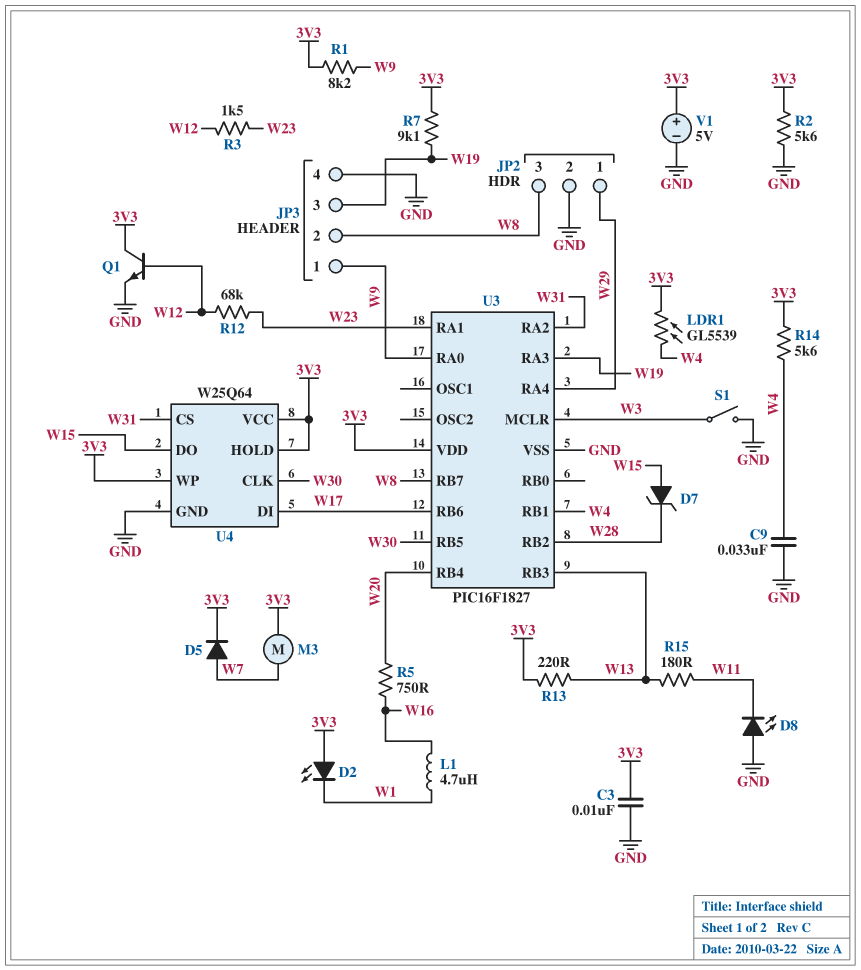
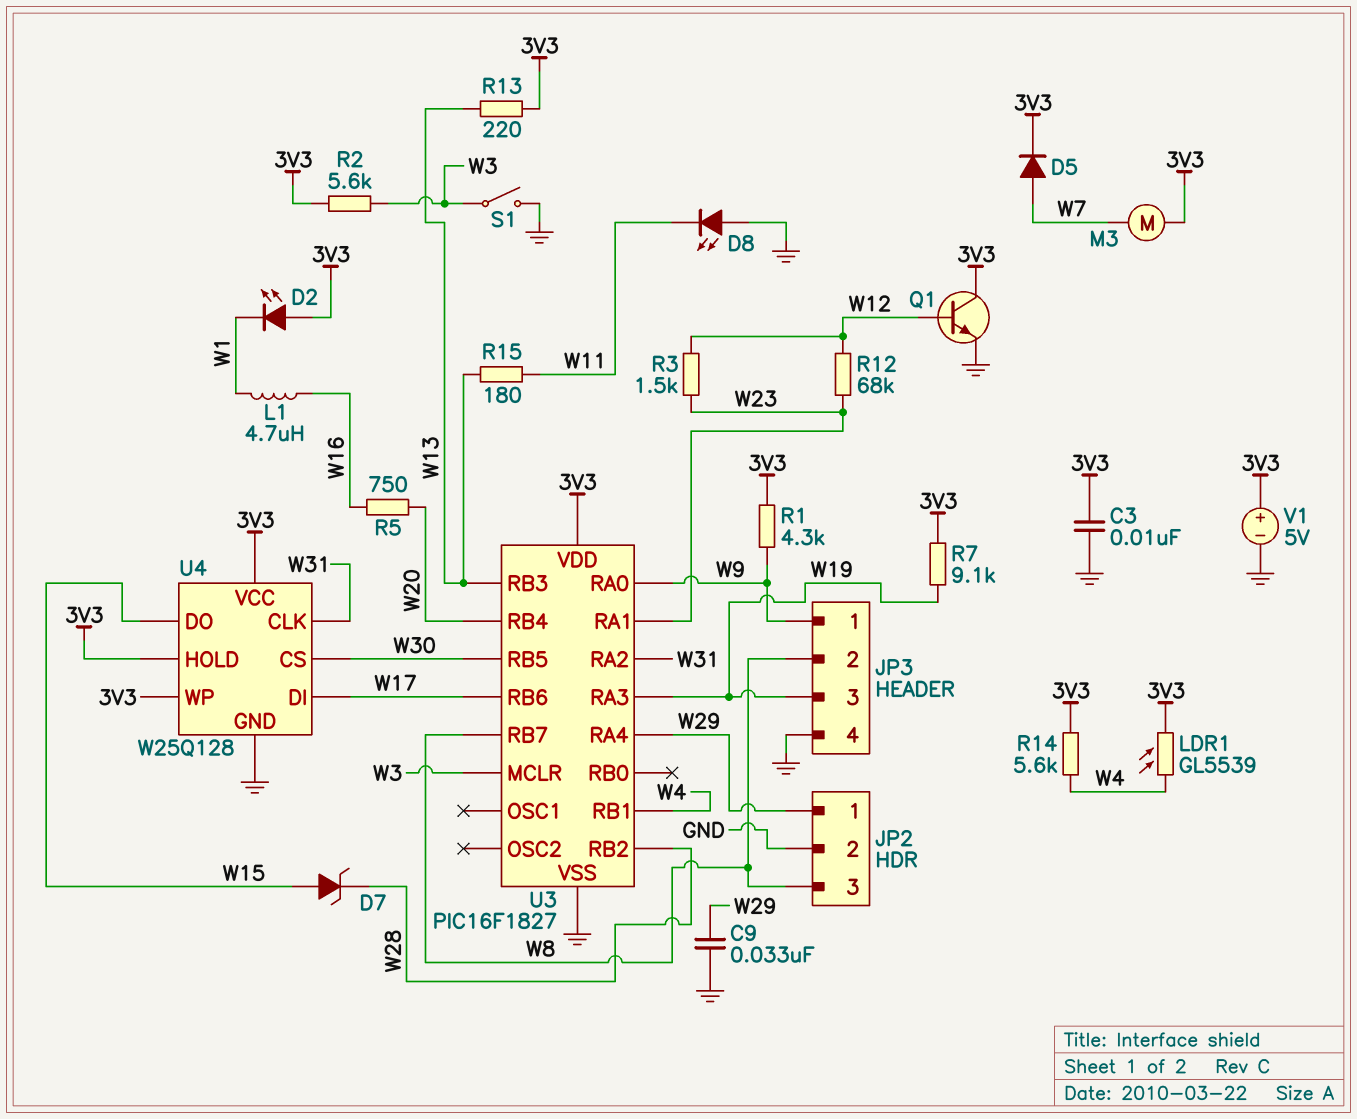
C9: 33nF (GND, W4) -> 33nF (GND, W29)
R1: 8.2k (3V3, W9) -> 4.3k (3V3, W9)
R2: 5.6k (3V3, GND) -> 5.6k (3V3, W3)
U4: W25Q64 -> W25Q128
U4 pin CLK: W30 -> W31
U4 pin CS: W31 -> W30

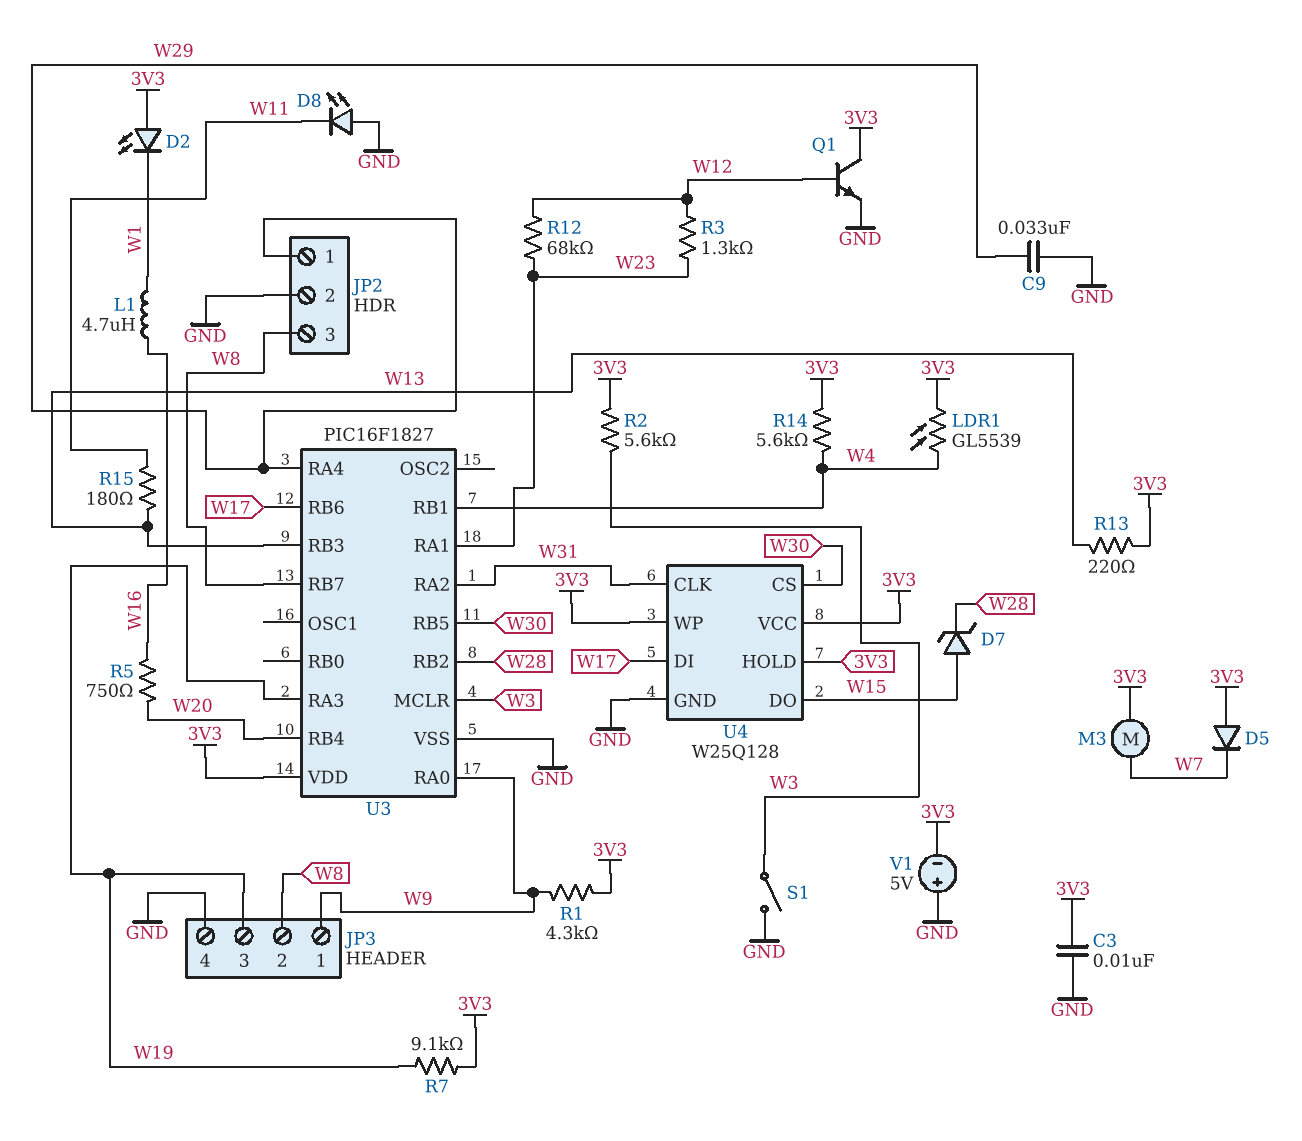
D5: diode (A W7, K 3V3) -> diode (A 3V3, K W7)
R3: 1.5k (W12, W23) -> 1.3k (W12, W23)
V1: 5V (plus 3V3, minus GND) -> 5V (plus GND, minus 3V3)

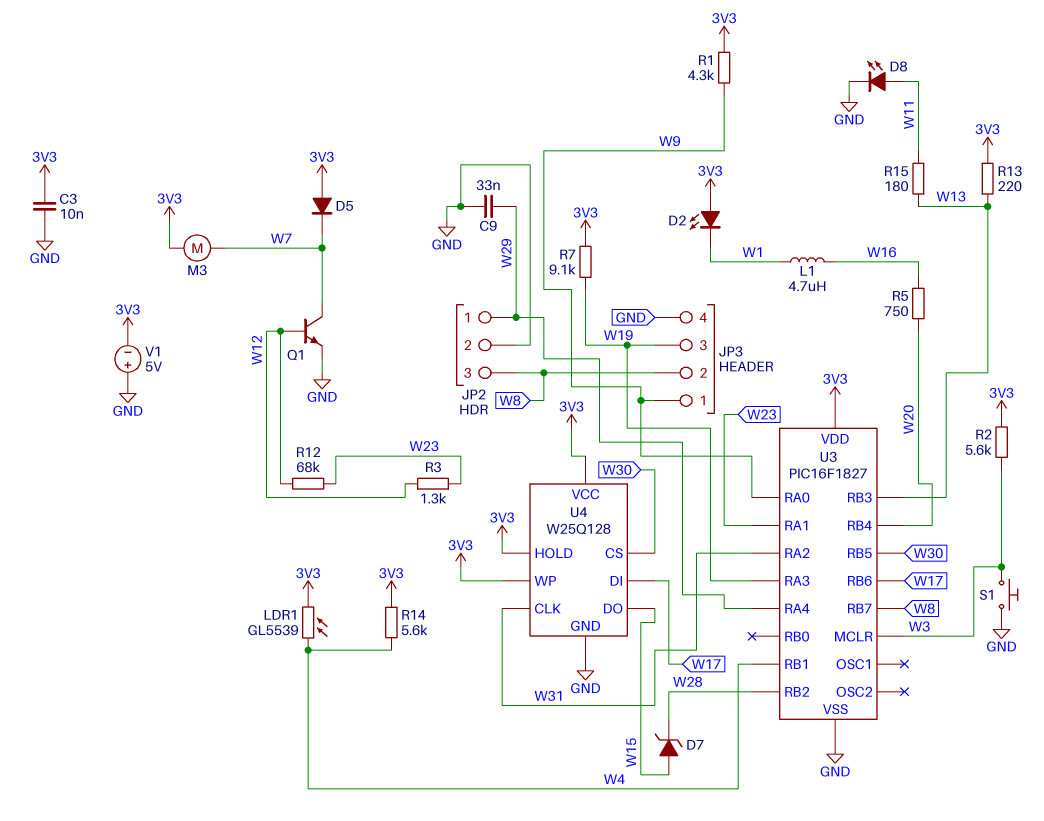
D8: LED (A GND, K W11) -> LED (A W11, K GND)
Q1: NPN (B W12, C 3V3, E GND) -> NPN (B W12, C W7, E GND)
S1: switch (GND, W3) -> button (GND, W3)

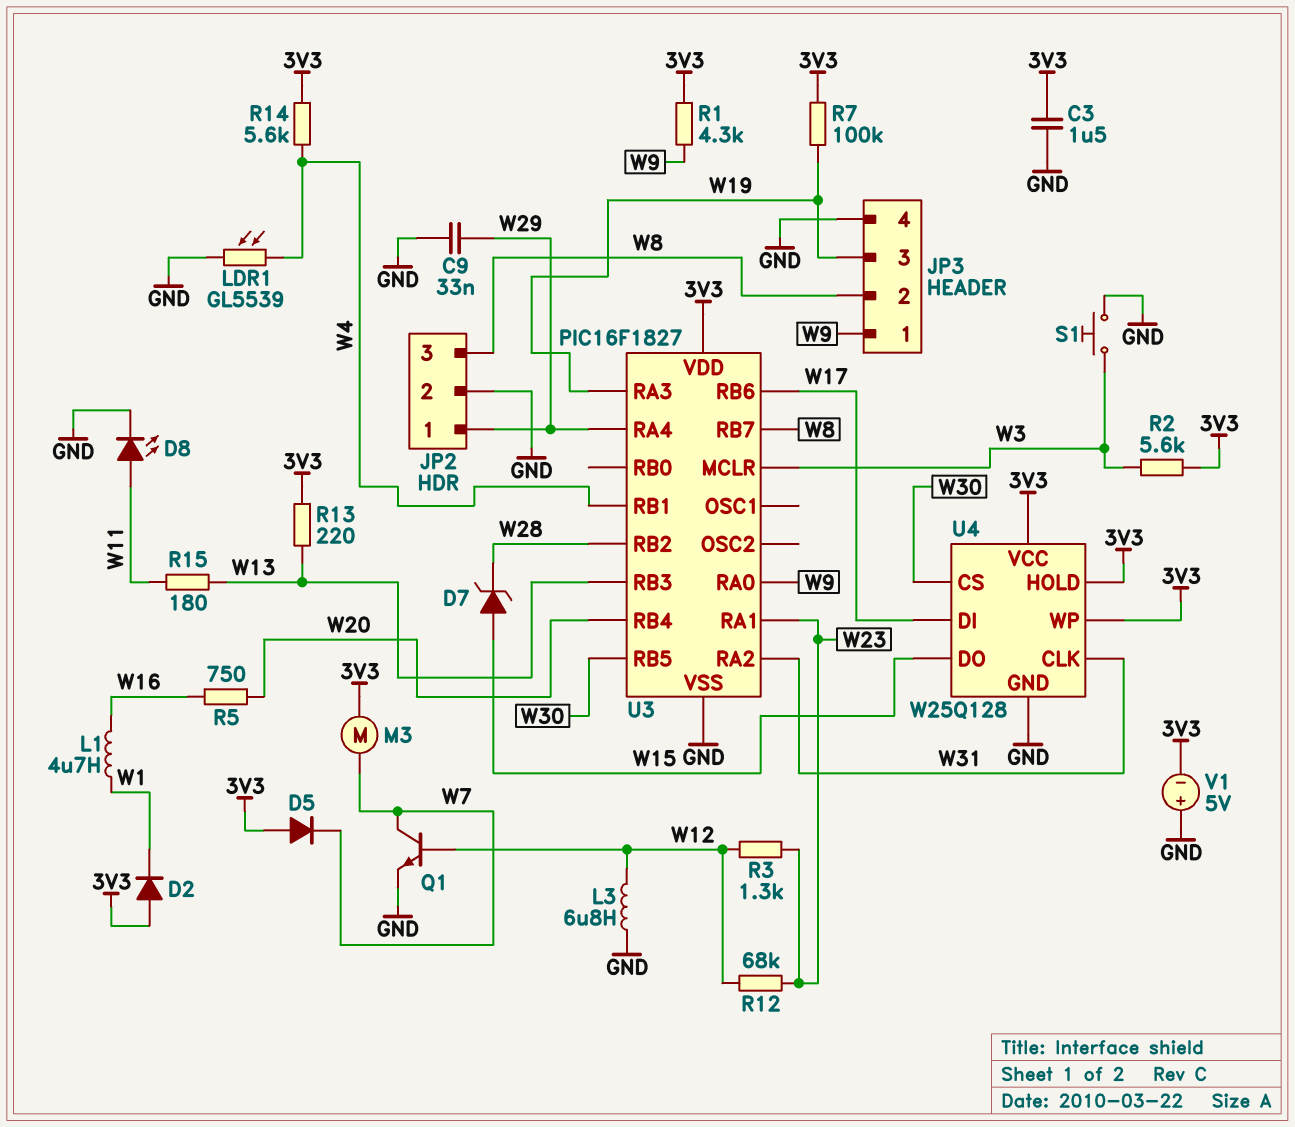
C3: 10nF (3V3, GND) -> 1.5uF (3V3, GND)
D2: LED (A 3V3, K W1) -> diode (A 3V3, K W1)
L3: none -> 6.8uH (GND, W12)
LDR1: GL5539 (3V3, W4) -> GL5539 (GND, W4)
R7: 9.1k (3V3, W19) -> 100k (3V3, W19)

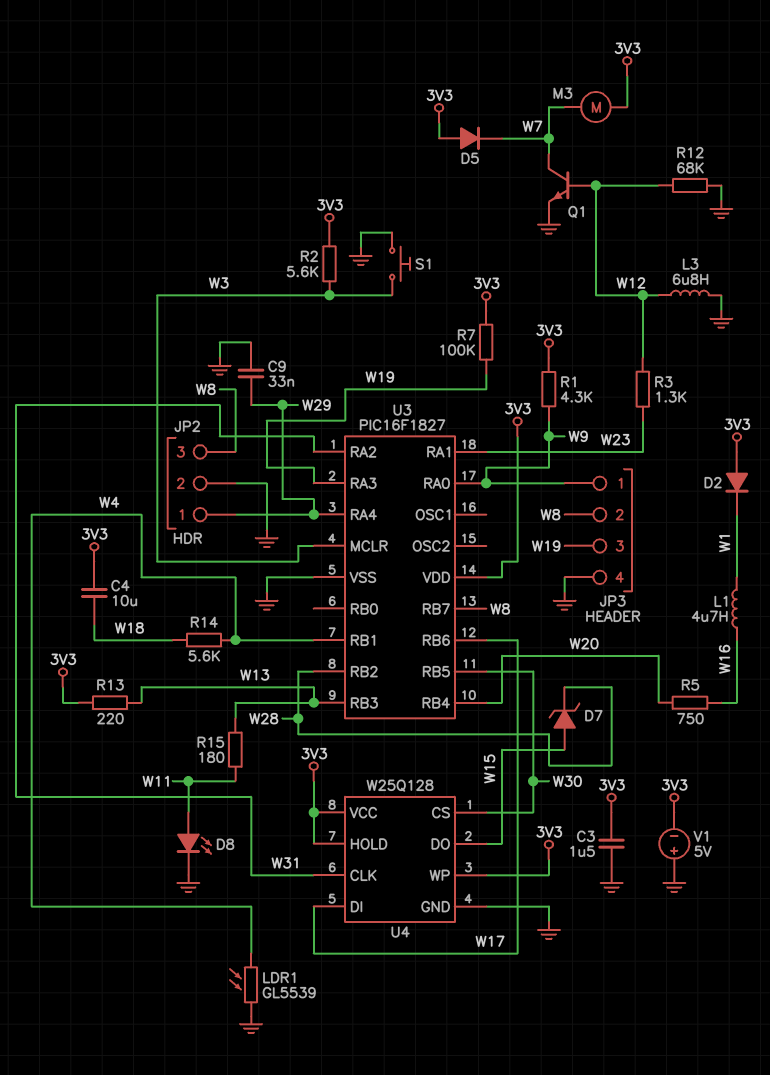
C4: none -> 10uF (3V3, W18)
R12: 68k (W12, W23) -> 68k (GND, W12)
R14: 5.6k (3V3, W4) -> 5.6k (W4, W18)

